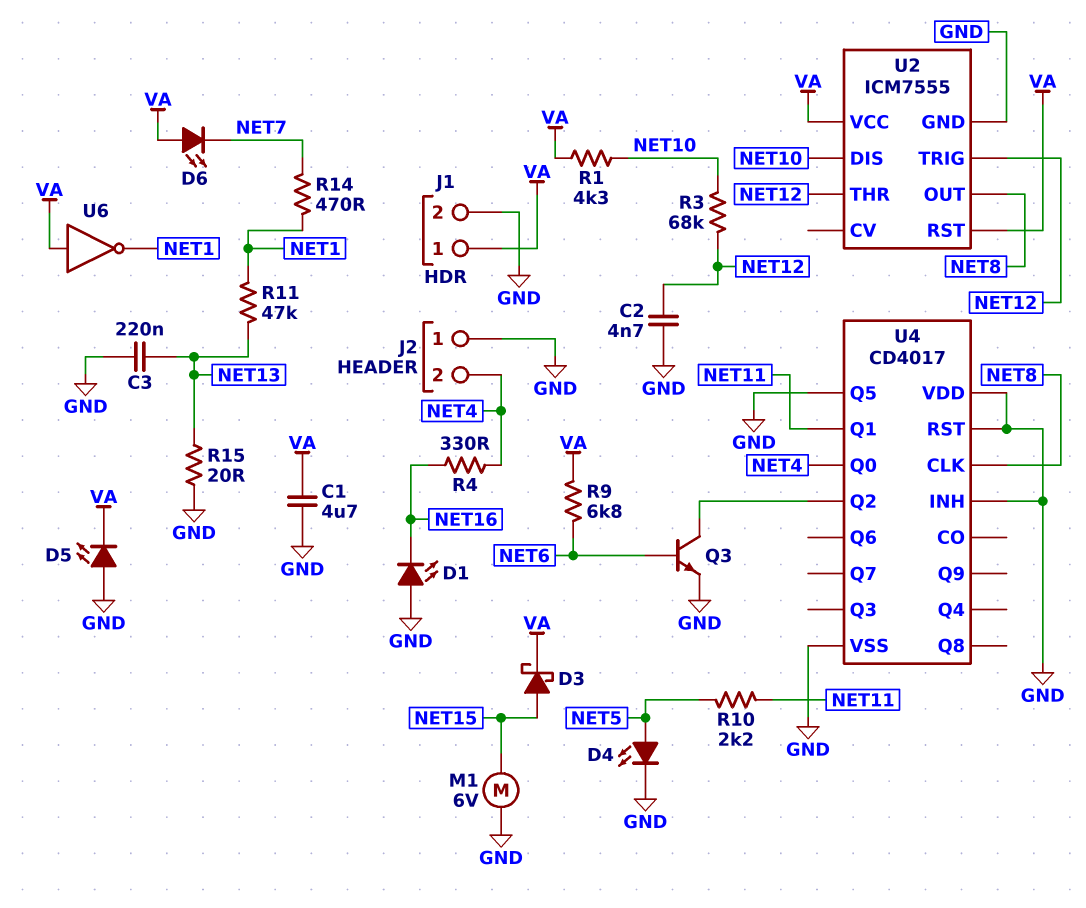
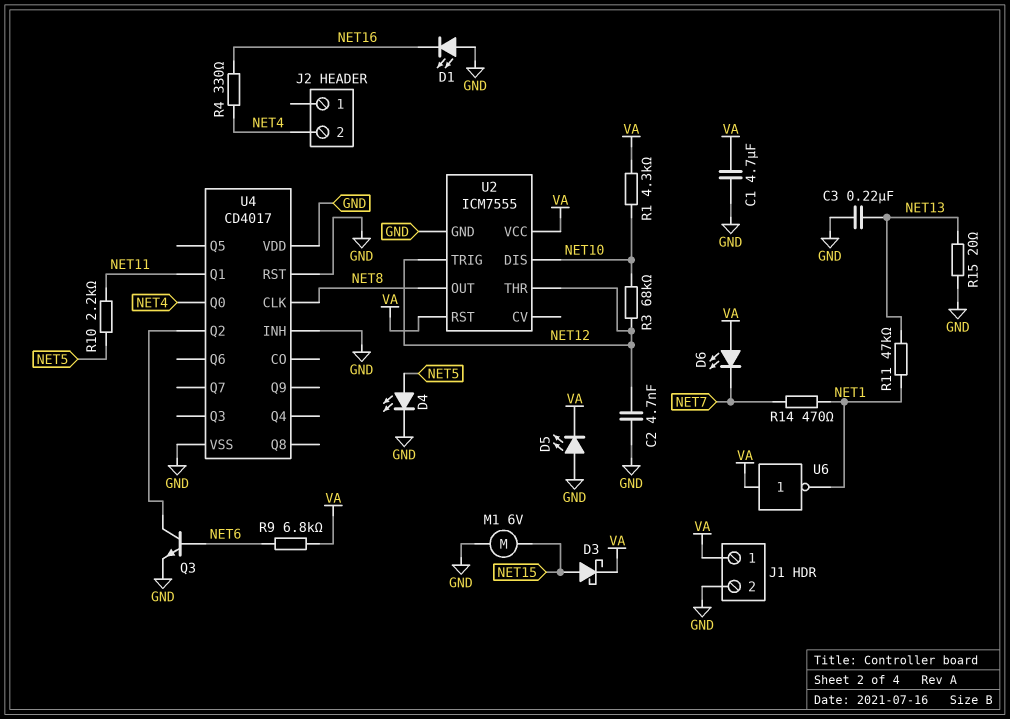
J2 pin 1: GND -> none
U4 pin Q5: GND -> none

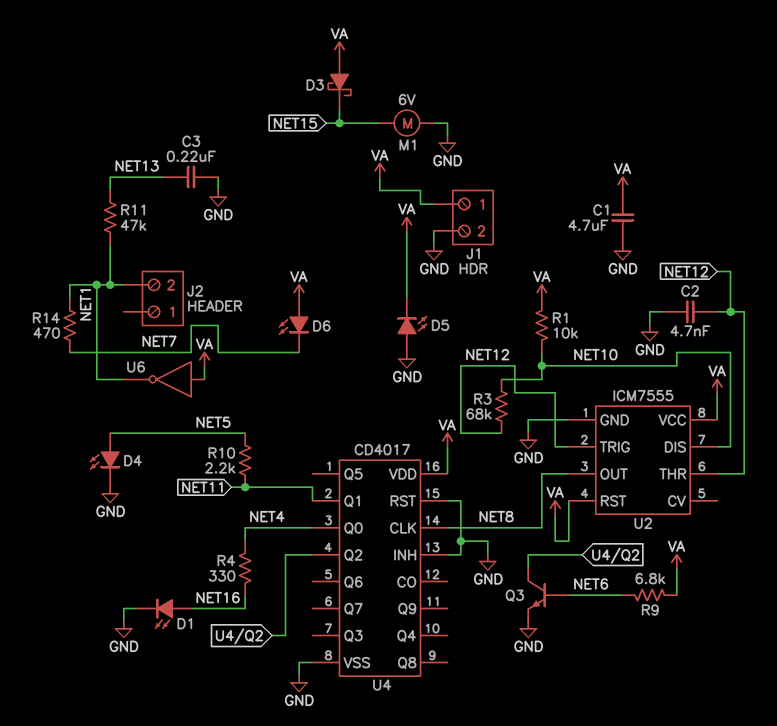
D1: LED (A GND, K NET16) -> LED (A NET16, K GND)
D3: schottky (A NET15, K VA) -> schottky (A VA, K NET15)
J2 pin 2: NET4 -> NET1
R1: 4.3k (NET10, VA) -> 10k (NET10, VA)
R15: 20 (GND, NET13) -> none
U4 pin VDD: GND -> VA

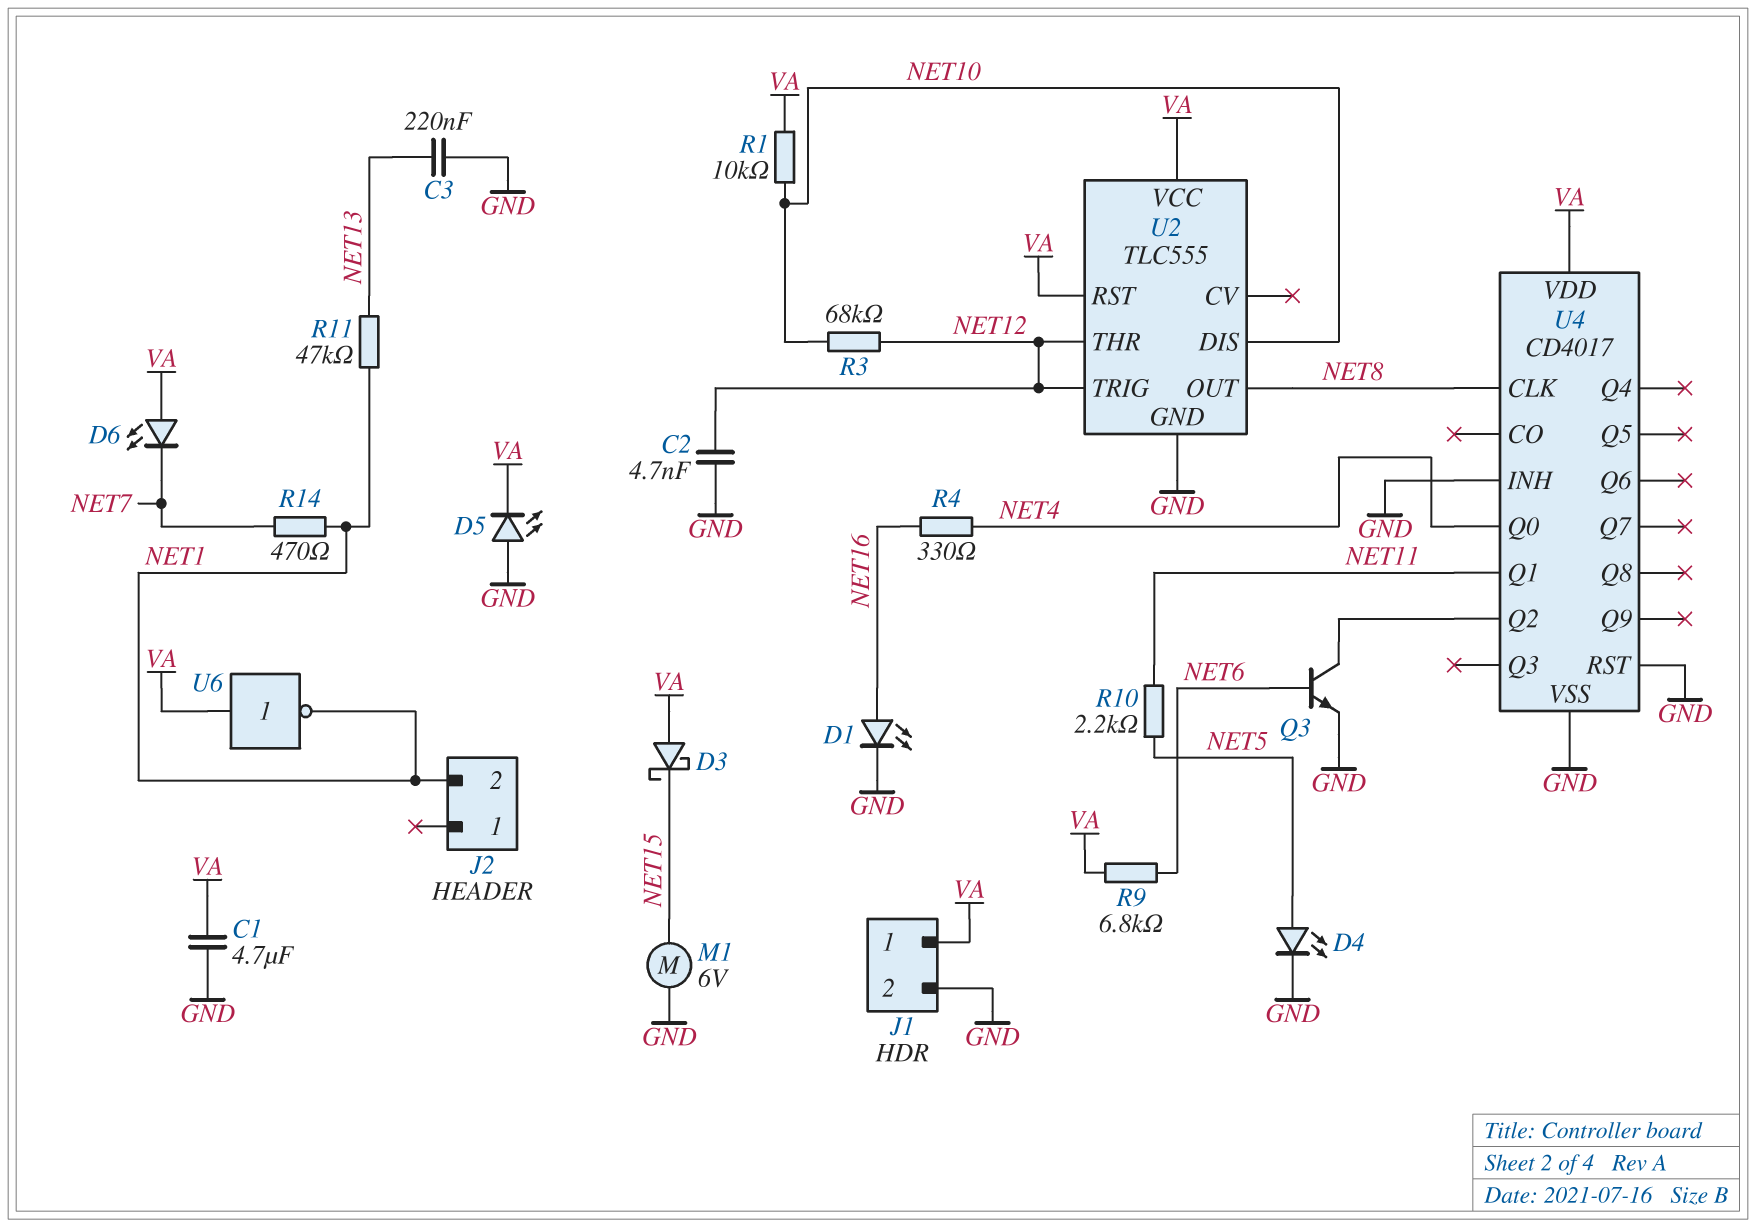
U2: ICM7555 -> TLC555

